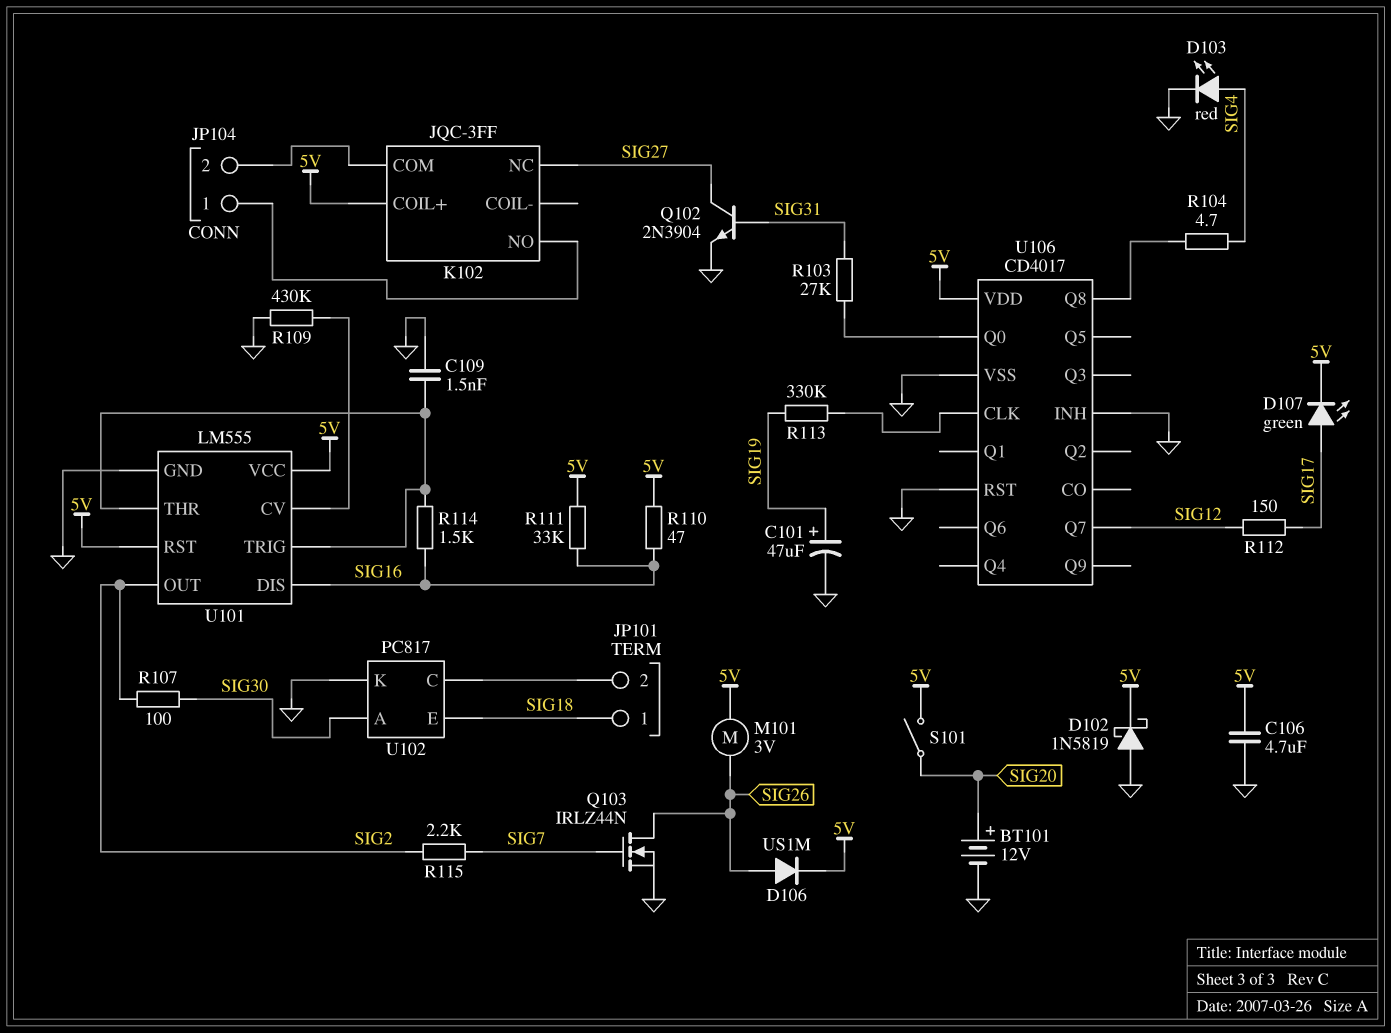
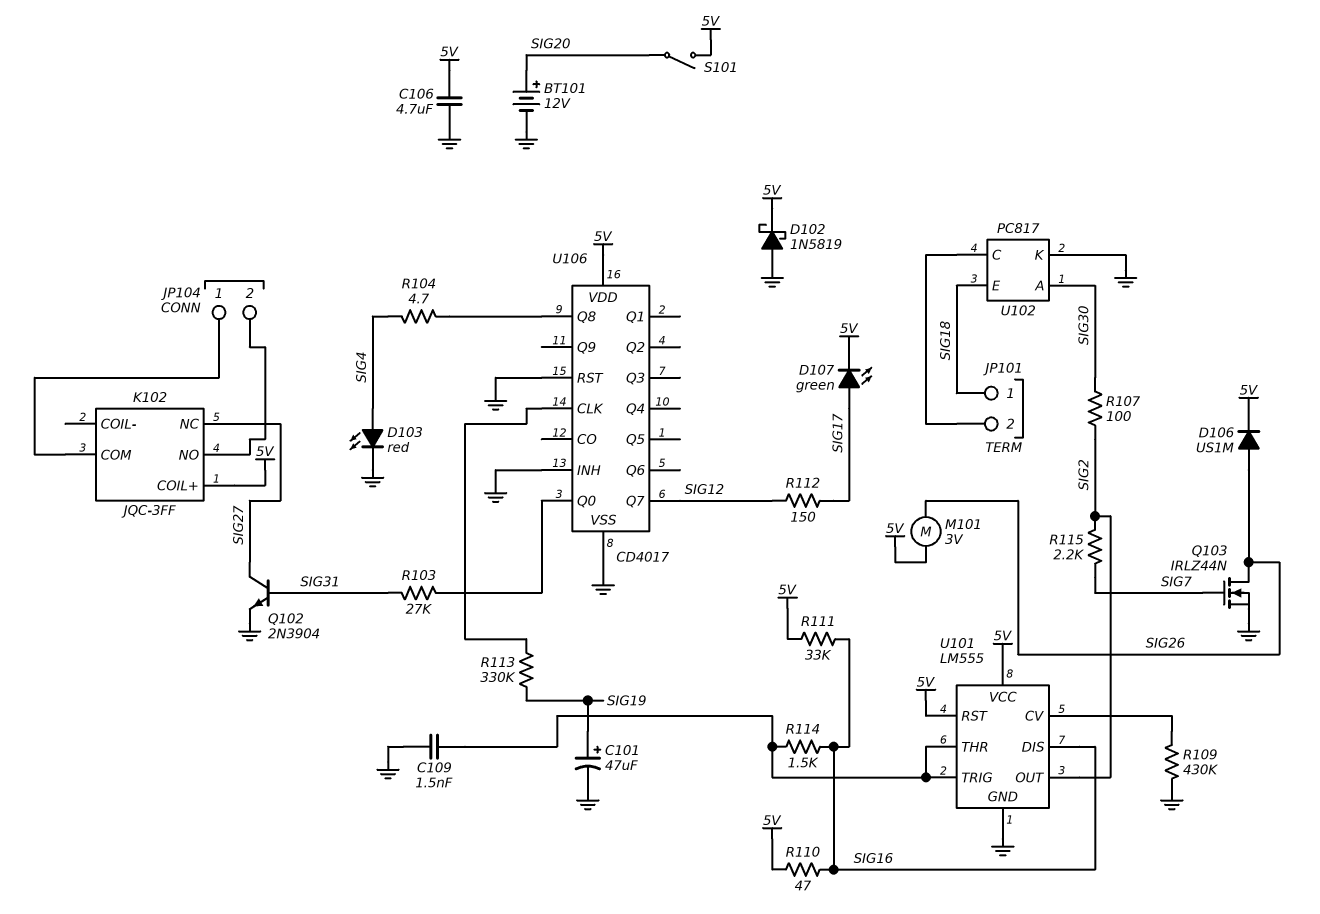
K102 pin COM: JP104/2 -> JP104/1
K102 pin NO: JP104/1 -> JP104/2

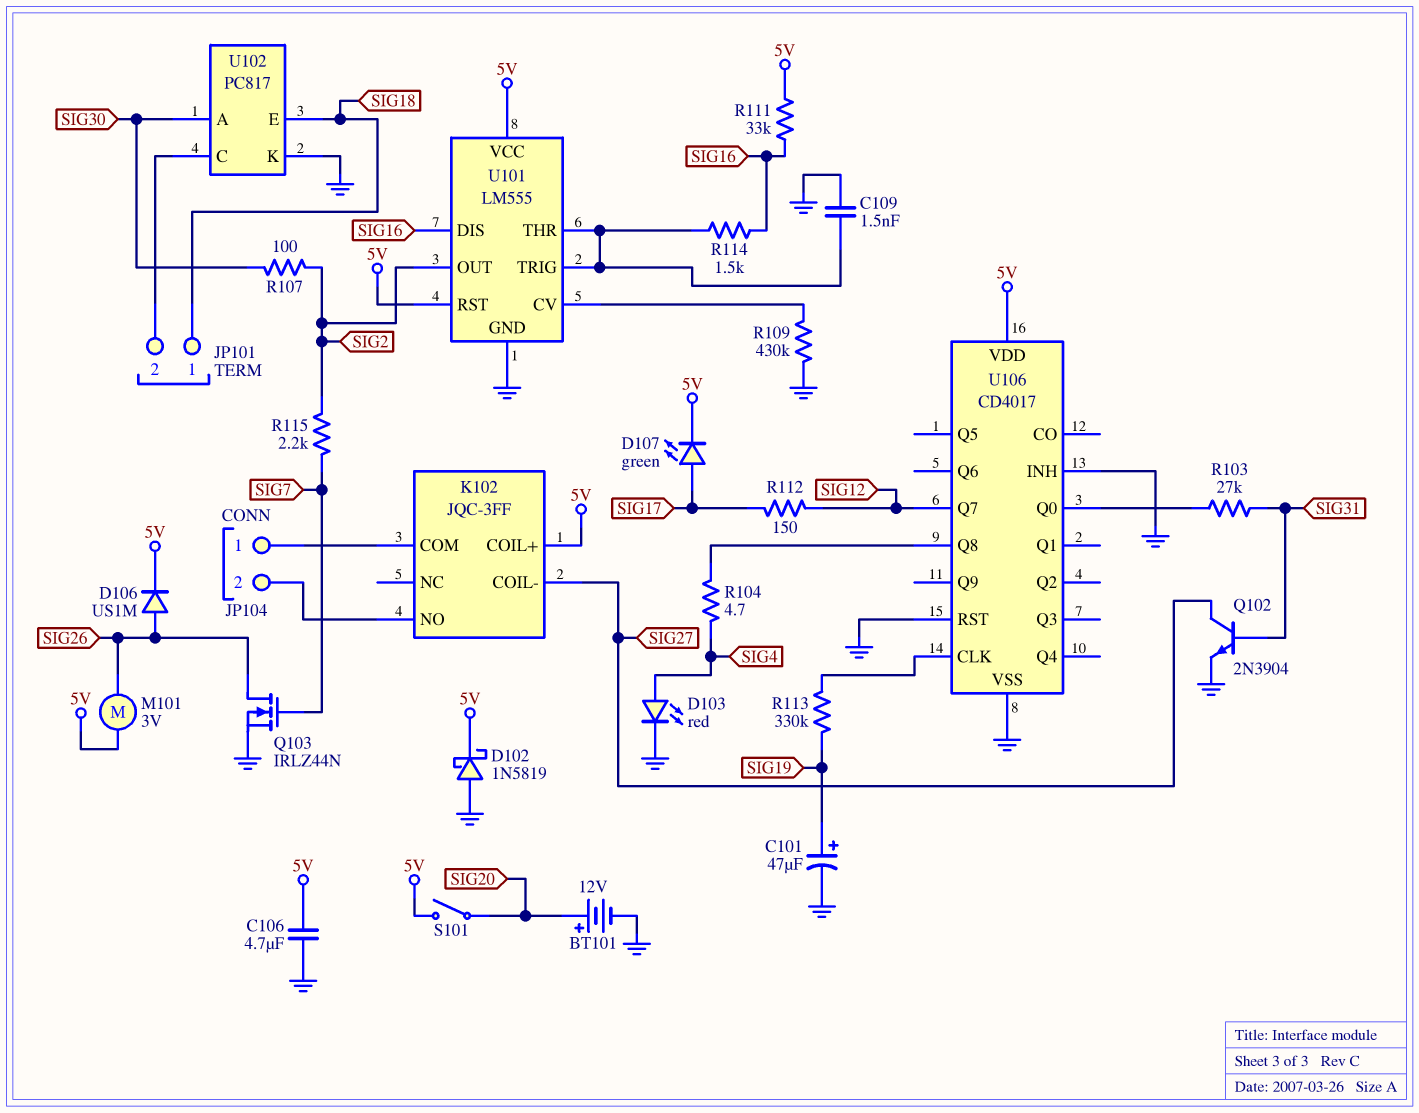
K102 pin COIL-: none -> SIG27
K102 pin NC: SIG27 -> none
R110: 47 (5V, SIG16) -> none

